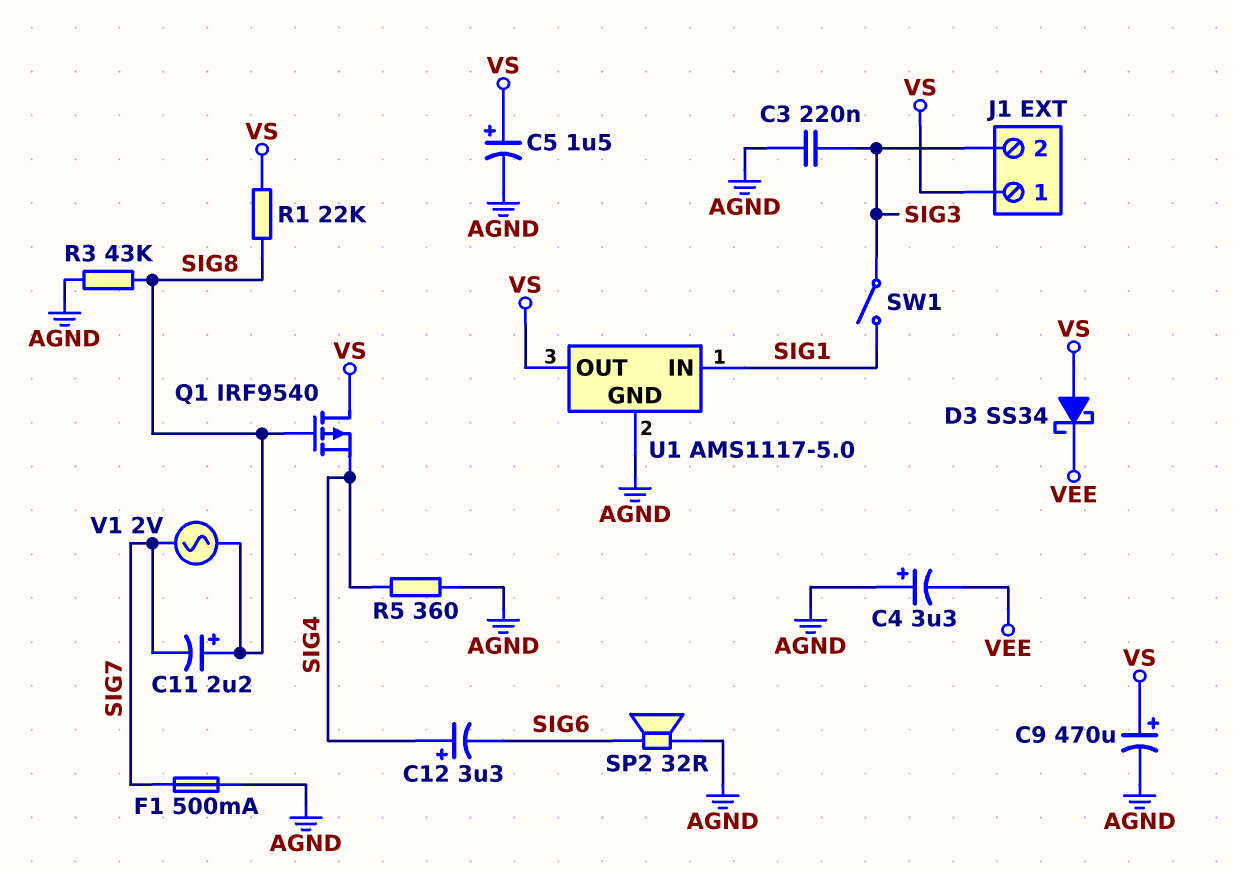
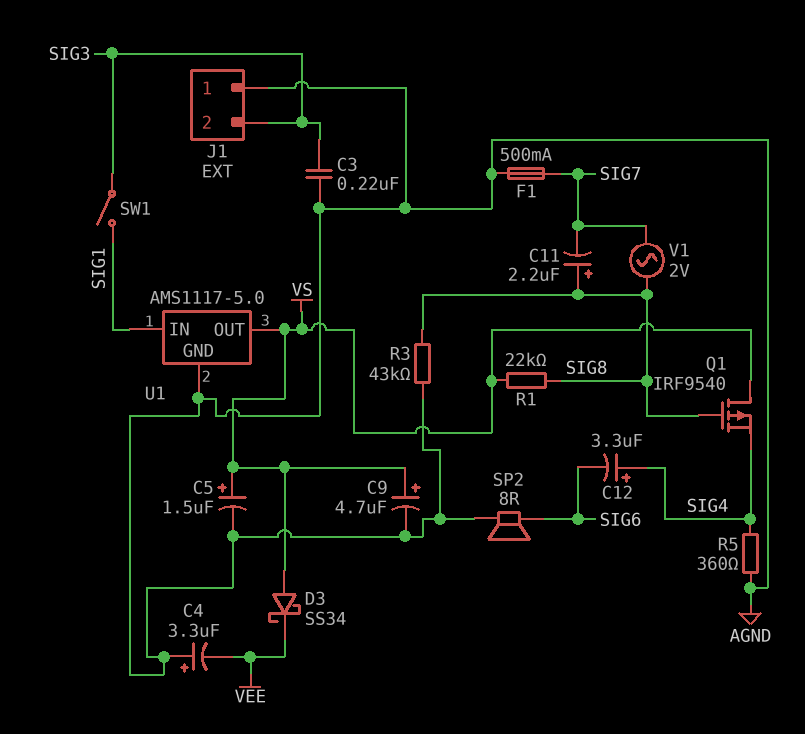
C9: 470uF (plus VS, minus AGND) -> 4.7uF (plus VS, minus AGND)
J1 pin 1: VS -> AGND
SP2: speaker 32R (AGND, SIG6) -> speaker 8R (AGND, SIG6)

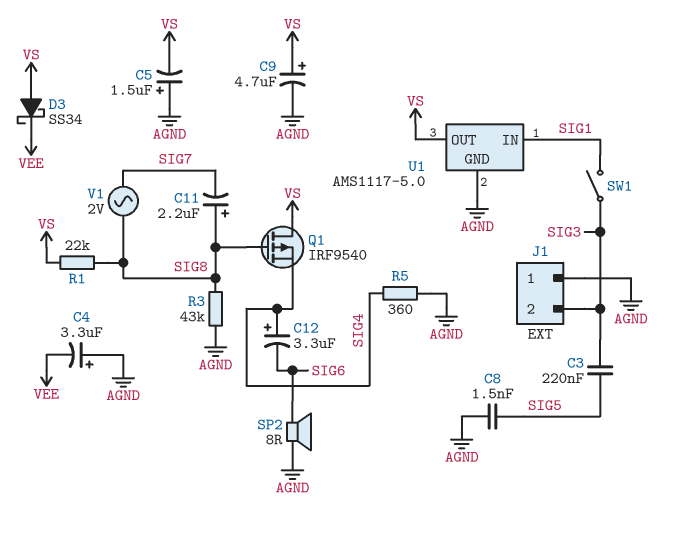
C3: 220nF (AGND, SIG3) -> 220nF (SIG3, SIG5)
C5: 1.5uF (plus VS, minus AGND) -> 1.5uF (plus AGND, minus VS)
C8: none -> 1.5nF (AGND, SIG5)
F1: 500mA (AGND, SIG7) -> none

